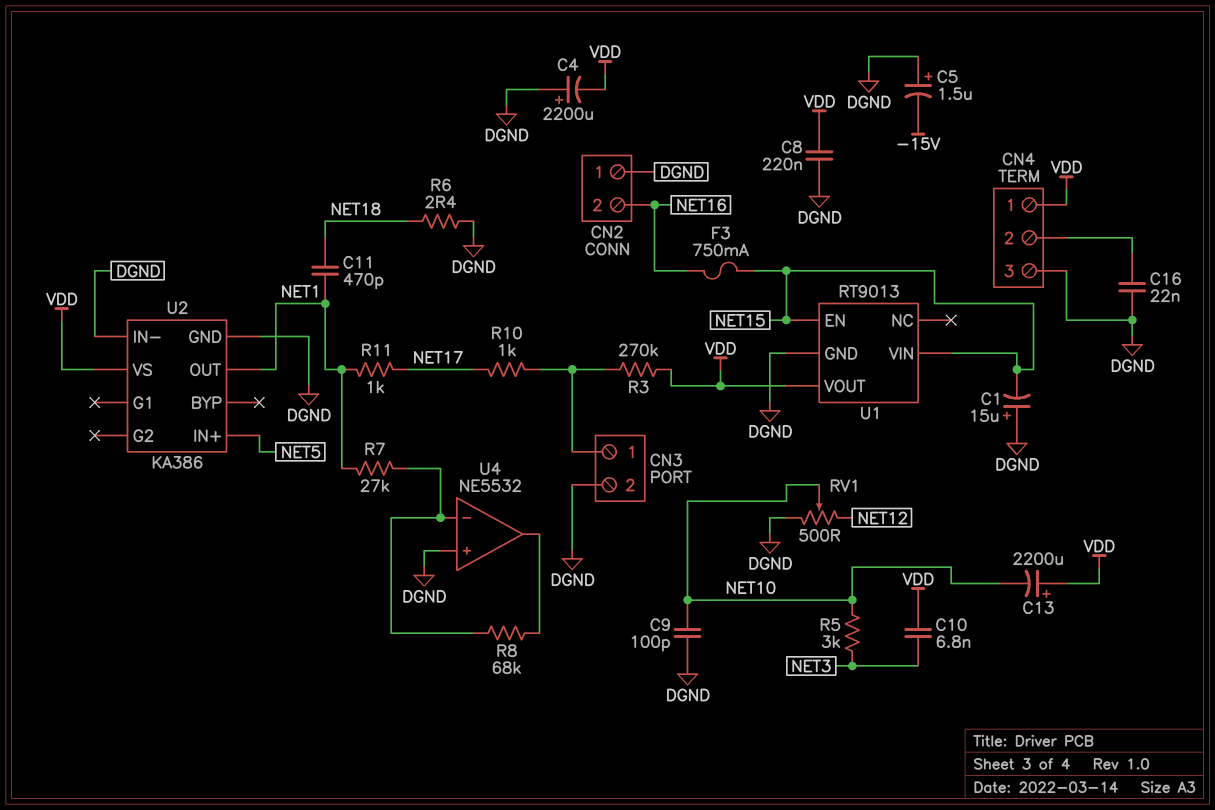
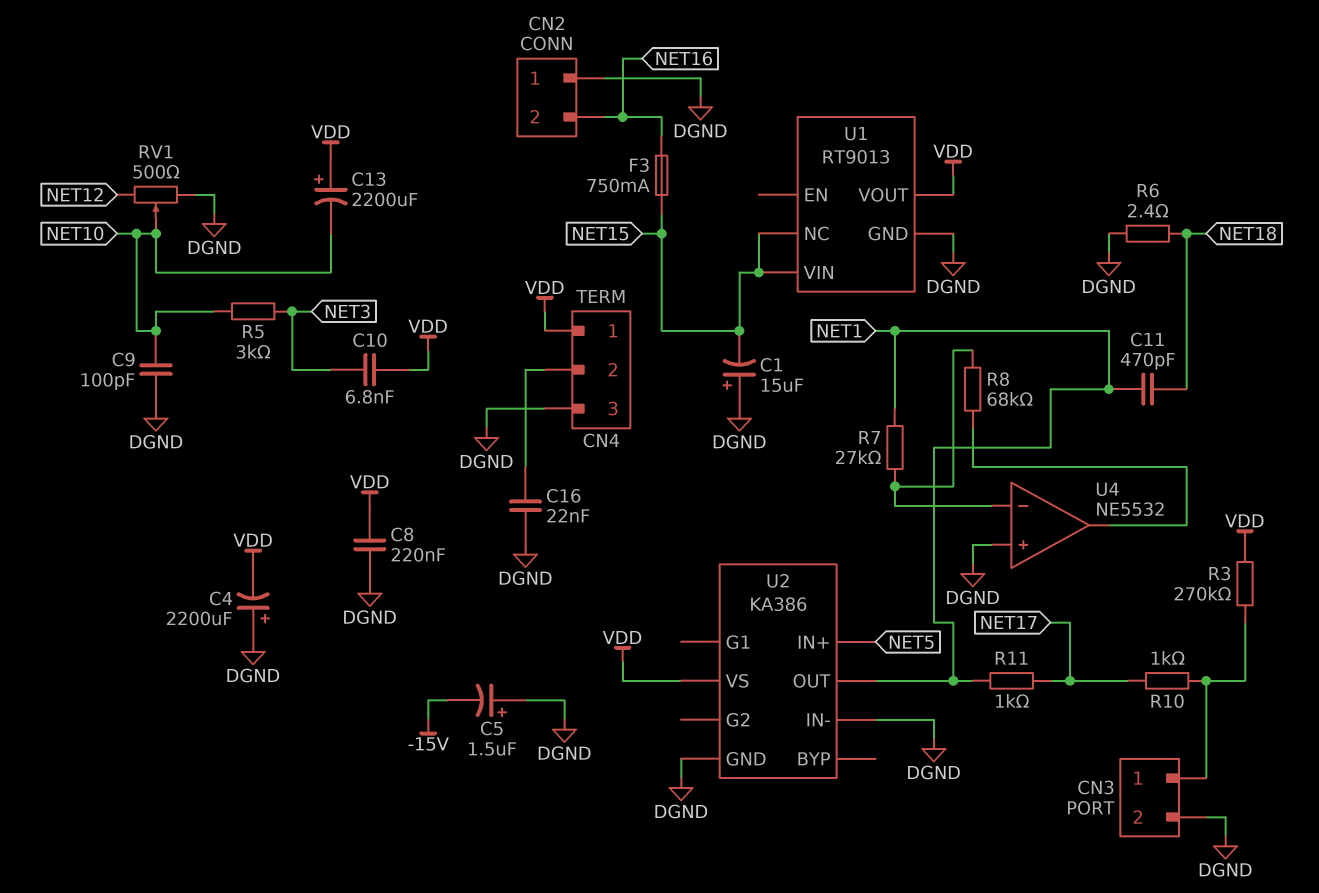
U1 pin EN: NET15 -> none
U1 pin NC: none -> NET15

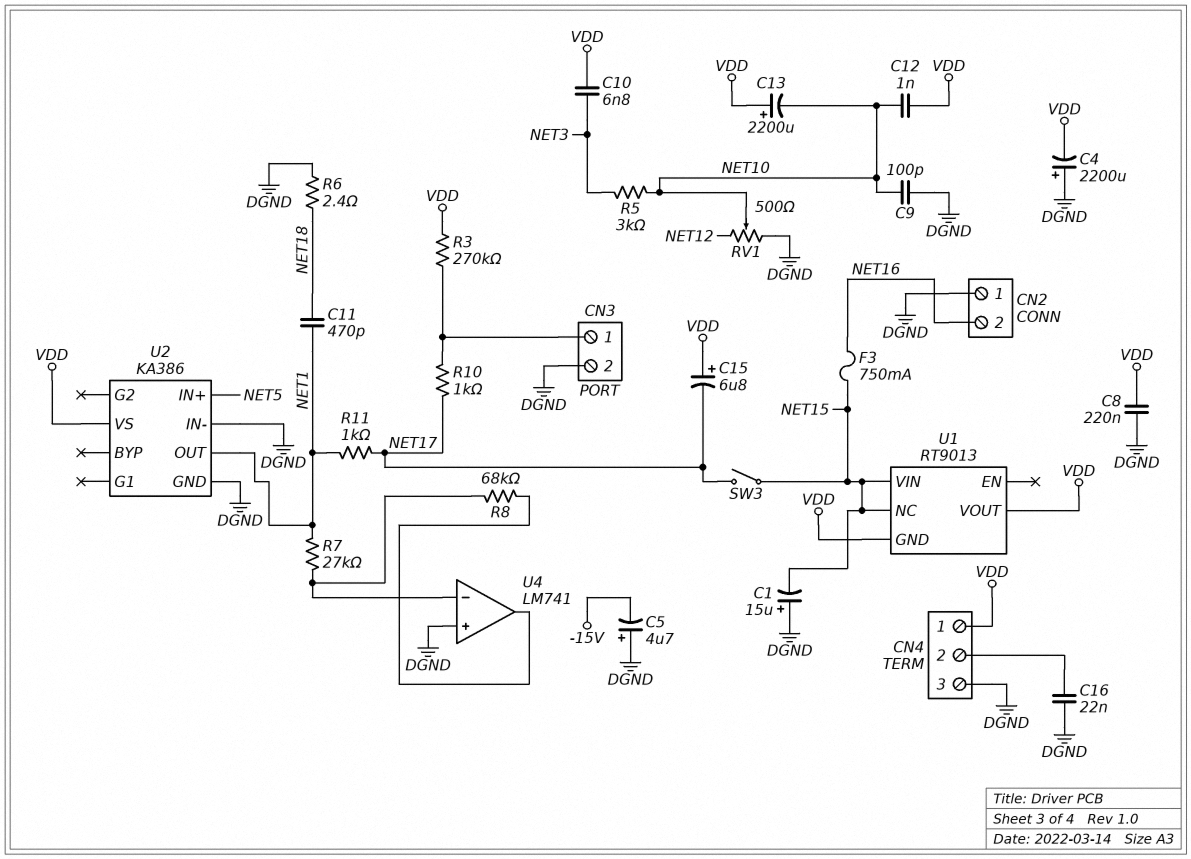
C5: 1.5uF (plus DGND, minus -15V) -> 4.7uF (plus DGND, minus -15V)
C12: none -> 1nF (NET10, VDD)
C15: none -> 6.8uF (plus VDD, minus NET17)
SW3: none -> switch (NET15, NET17)
U1 pin GND: DGND -> VDD
U4: NE5532 -> LM741

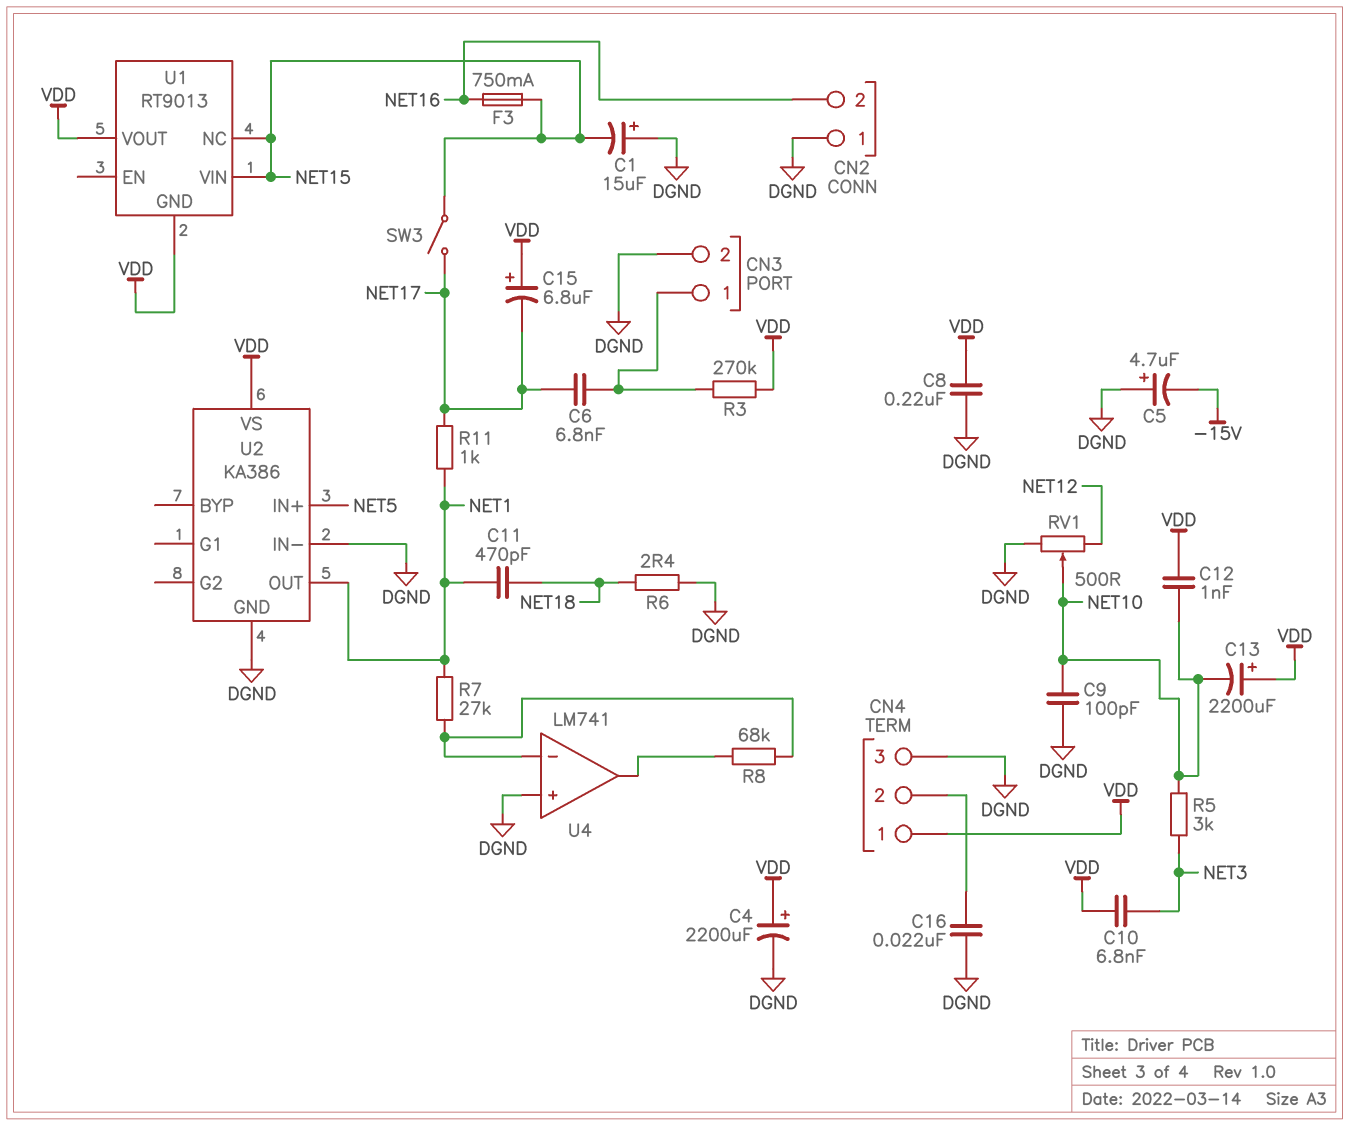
C4: 2200uF (plus DGND, minus VDD) -> 2200uF (plus VDD, minus DGND)
C6: none -> 6.8nF (CN3/1, NET17)
R10: 1k (CN3/1, NET17) -> none

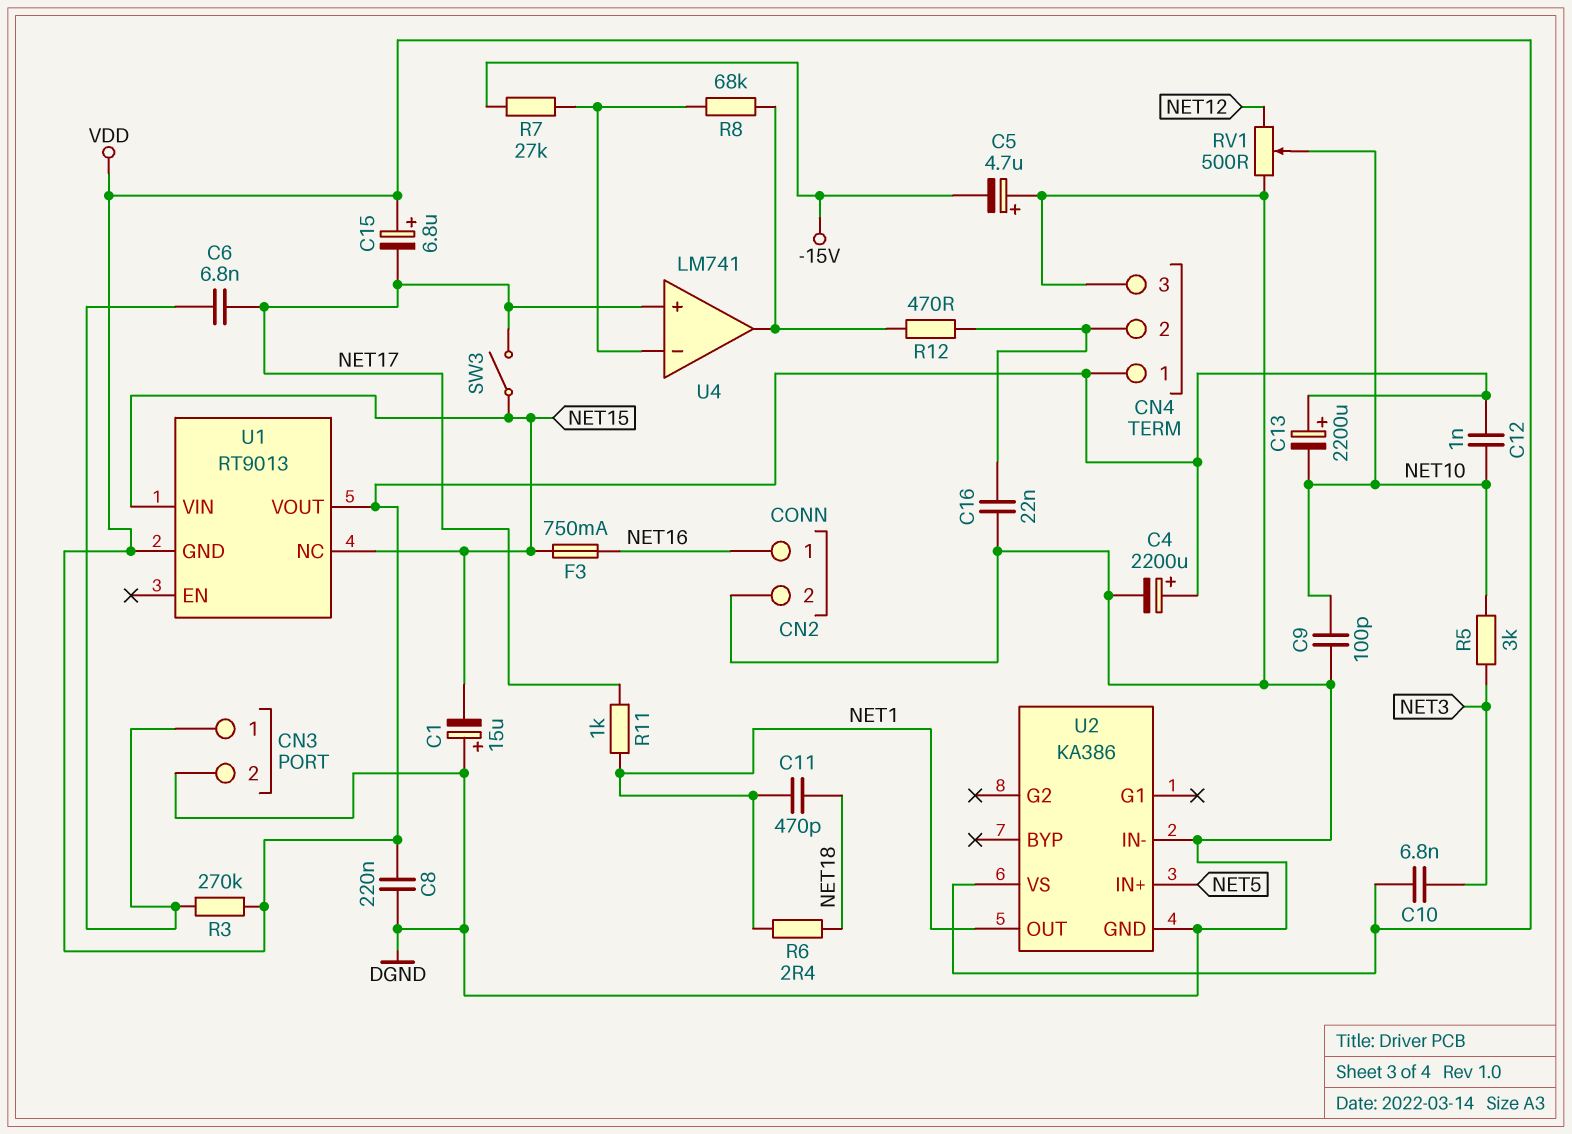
CN2 pin 1: DGND -> NET16
CN2 pin 2: NET16 -> DGND
R6: 2.4 (DGND, NET18) -> 2.4 (NET1, NET18)
R7: 27k (NET1, U4/in-) -> 27k (-15V, U4/in-)
R12: none -> 470 (CN4/2, U4/out)
U4 pin in+: DGND -> NET17

